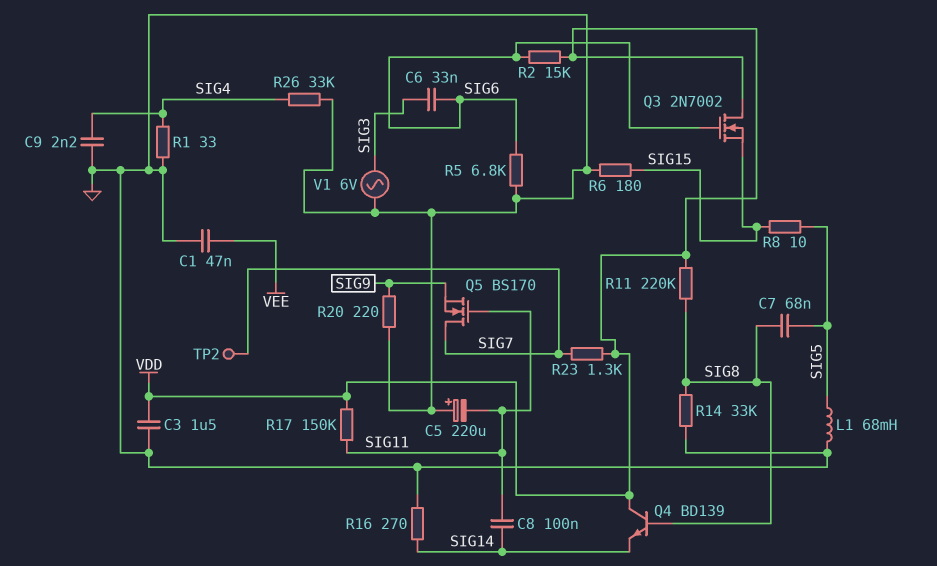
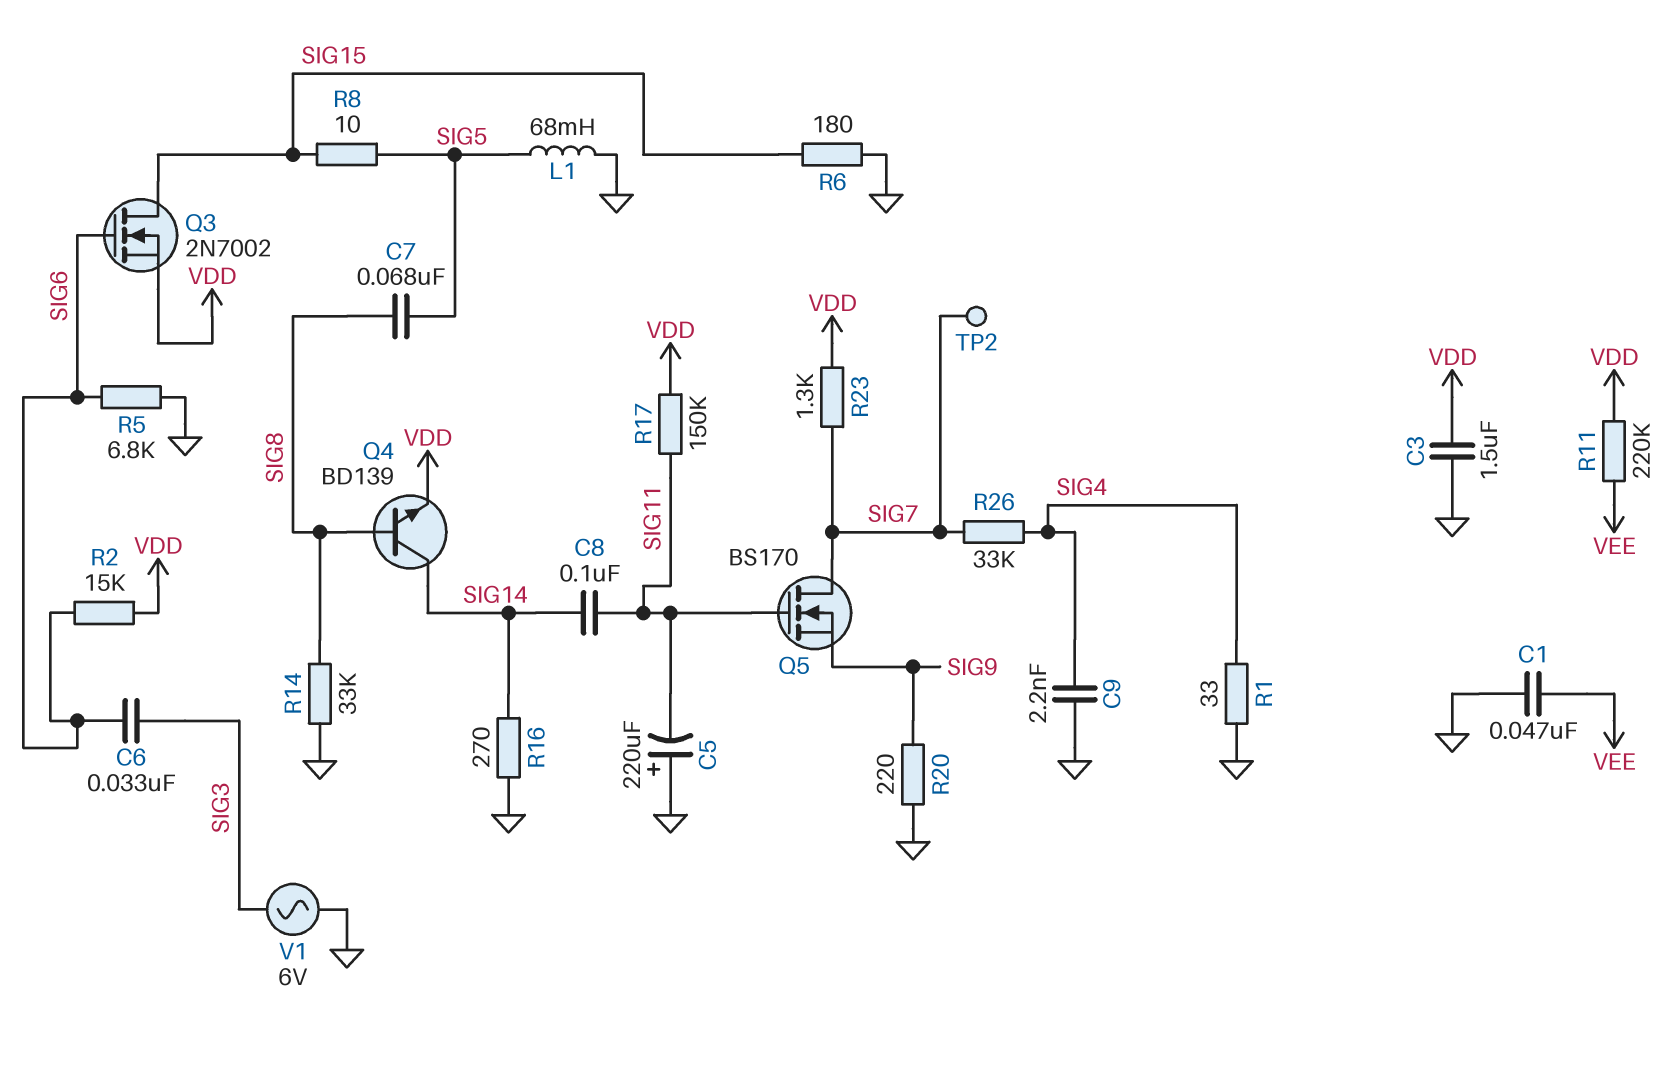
Q3: NMOS 2N7002 (G SIG6, D VDD, S SIG15) -> NMOS 2N7002 (G SIG6, D SIG15, S VDD)
Q4: NPN BD139 (B SIG8, C VDD, E SIG14) -> NPN BD139 (B SIG8, C SIG14, E VDD)
R11: 220k (SIG8, VDD) -> 220k (VDD, VEE)
R26: 33k (GND, SIG4) -> 33k (SIG4, SIG7)

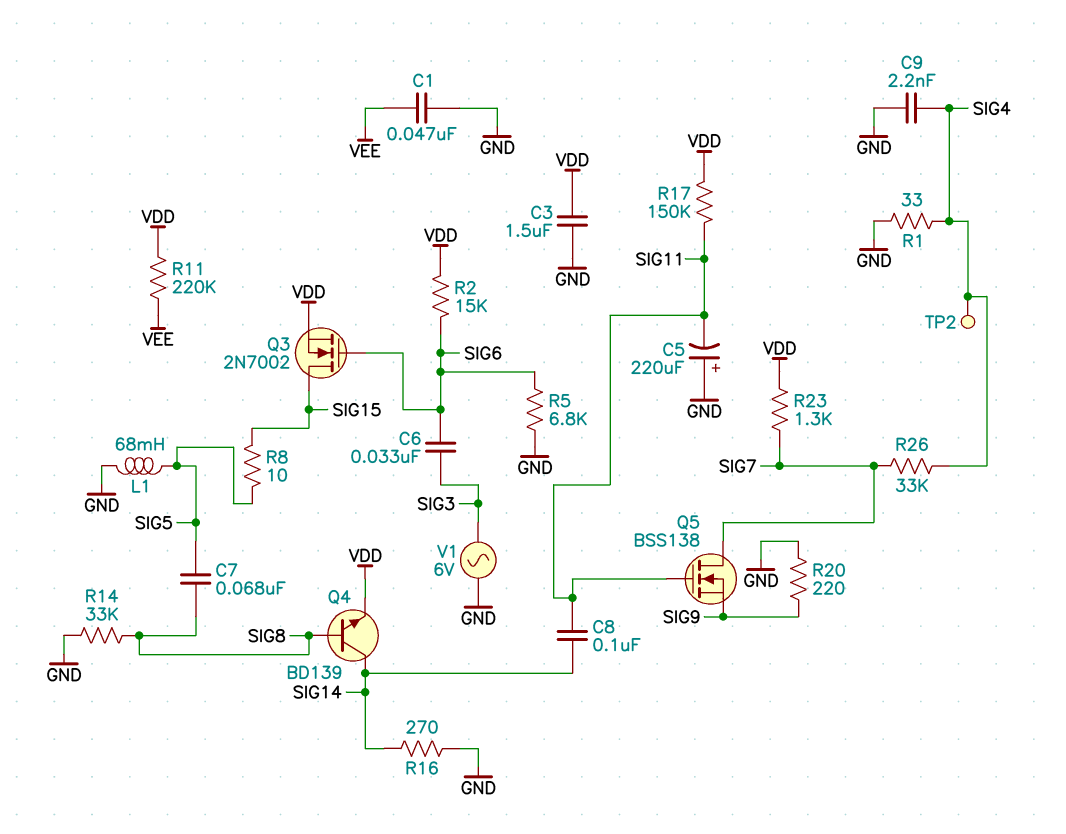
Q5: NMOS BS170 (G SIG11, D SIG7, S SIG9) -> NMOS BSS138 (G SIG11, D SIG7, S SIG9)
R6: 180 (GND, SIG15) -> none
TP2: test point (SIG7) -> test point (SIG4)

